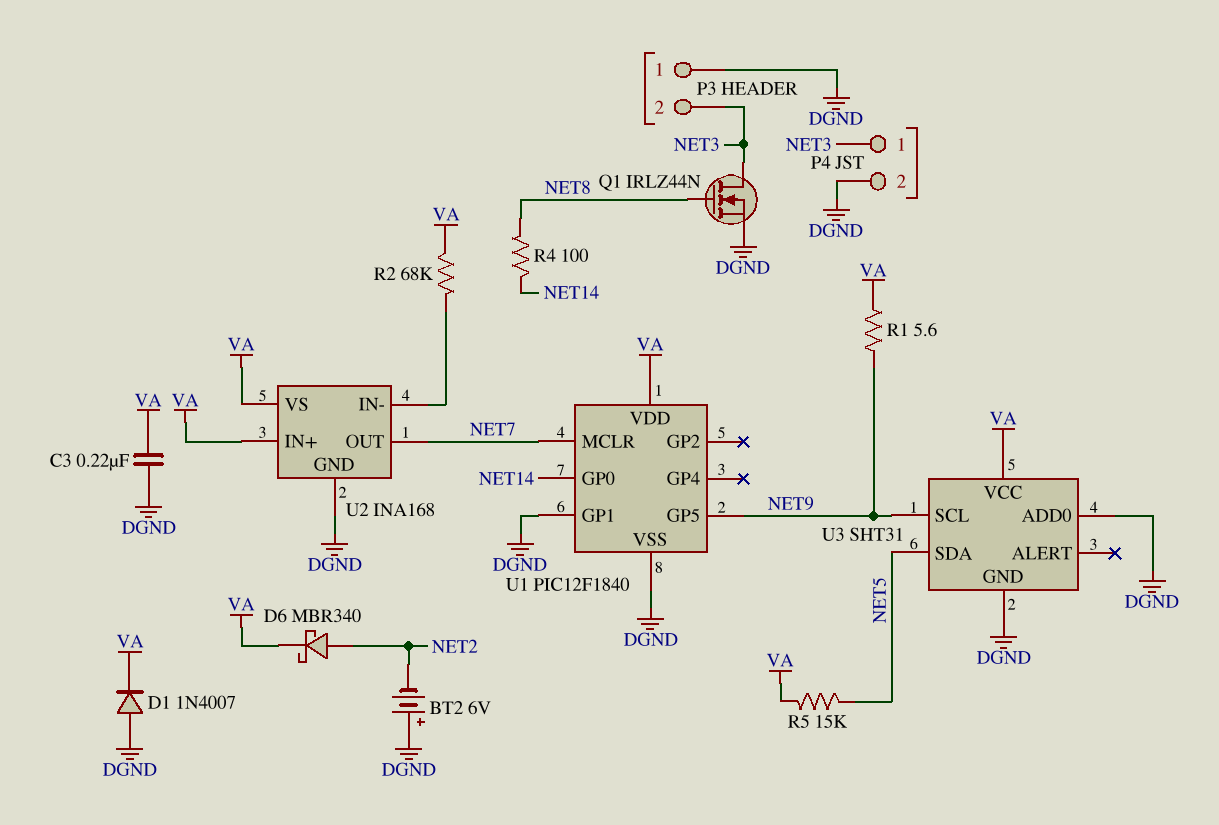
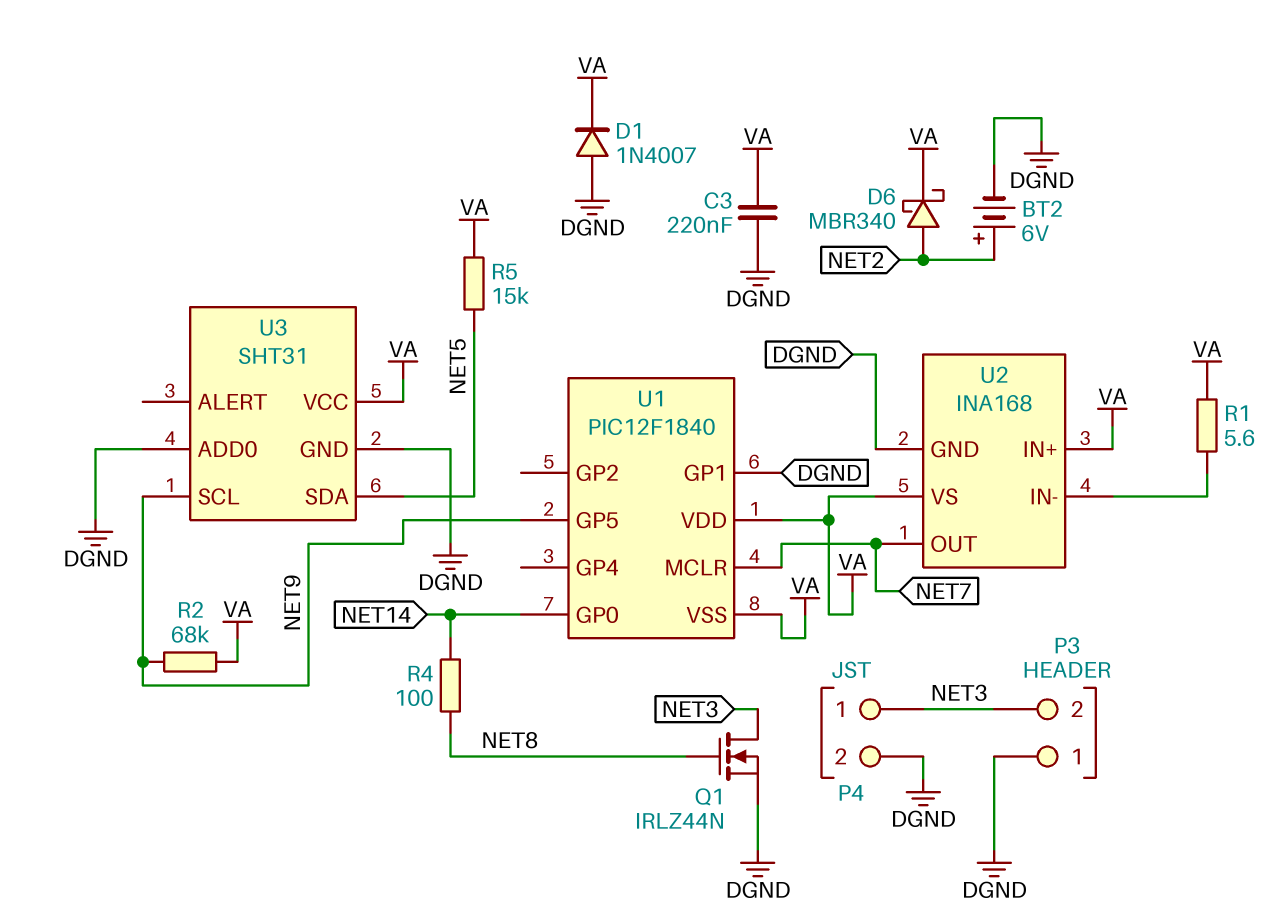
BT2: 6V (plus DGND, minus NET2) -> 6V (plus NET2, minus DGND)
R1: 5.6 (NET9, VA) -> 5.6 (U2/IN-, VA)
R2: 68k (U2/IN-, VA) -> 68k (NET9, VA)
U1 pin VSS: DGND -> VA

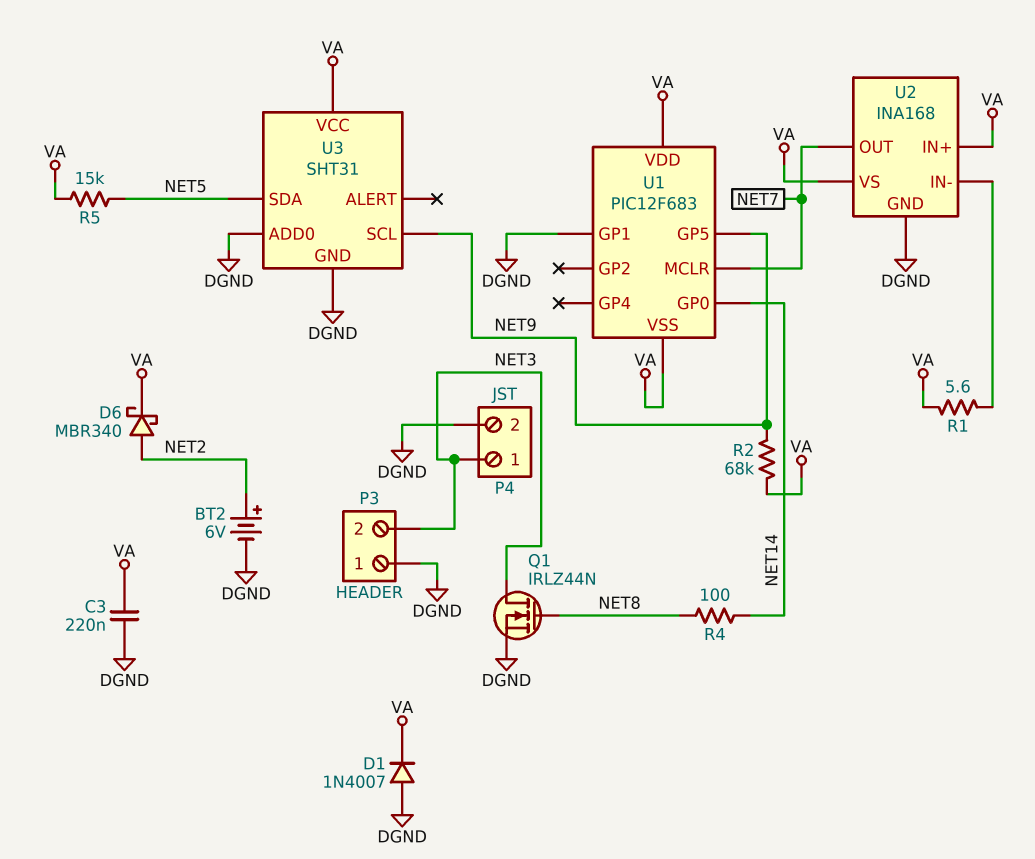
U1: PIC12F1840 -> PIC12F683

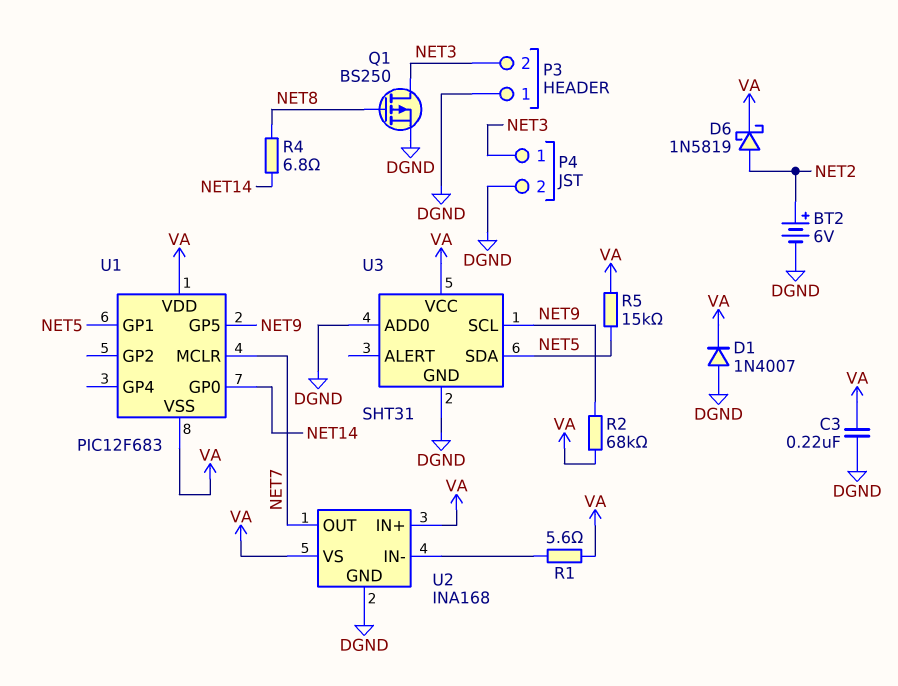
D6: schottky MBR340 (A NET2, K VA) -> schottky 1N5819 (A NET2, K VA)
Q1: NMOS IRLZ44N (G NET8, D NET3, S DGND) -> PMOS BS250 (G NET8, D NET3, S DGND)
R4: 100 (NET8, NET14) -> 6.8 (NET8, NET14)
U1 pin GP1: DGND -> NET5

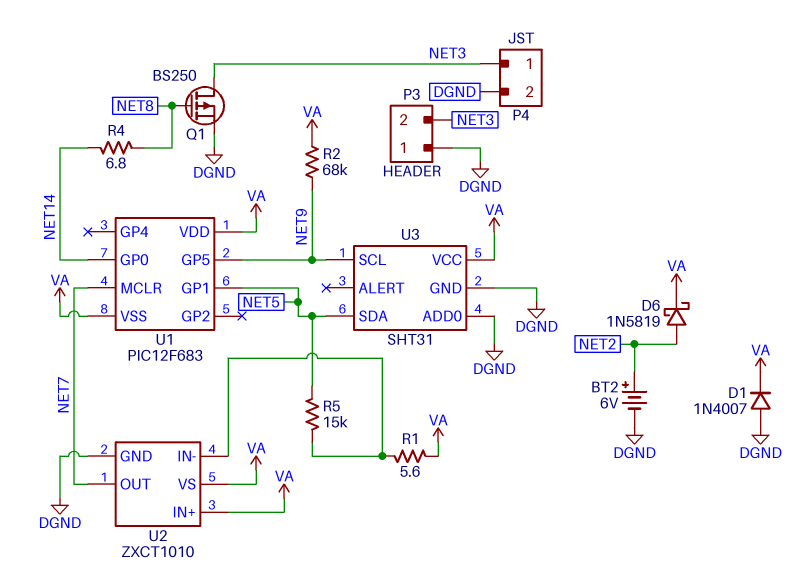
C3: 220nF (DGND, VA) -> none
R5: 15k (NET5, VA) -> 15k (NET5, U2/IN-)
U2: INA168 -> ZXCT1010

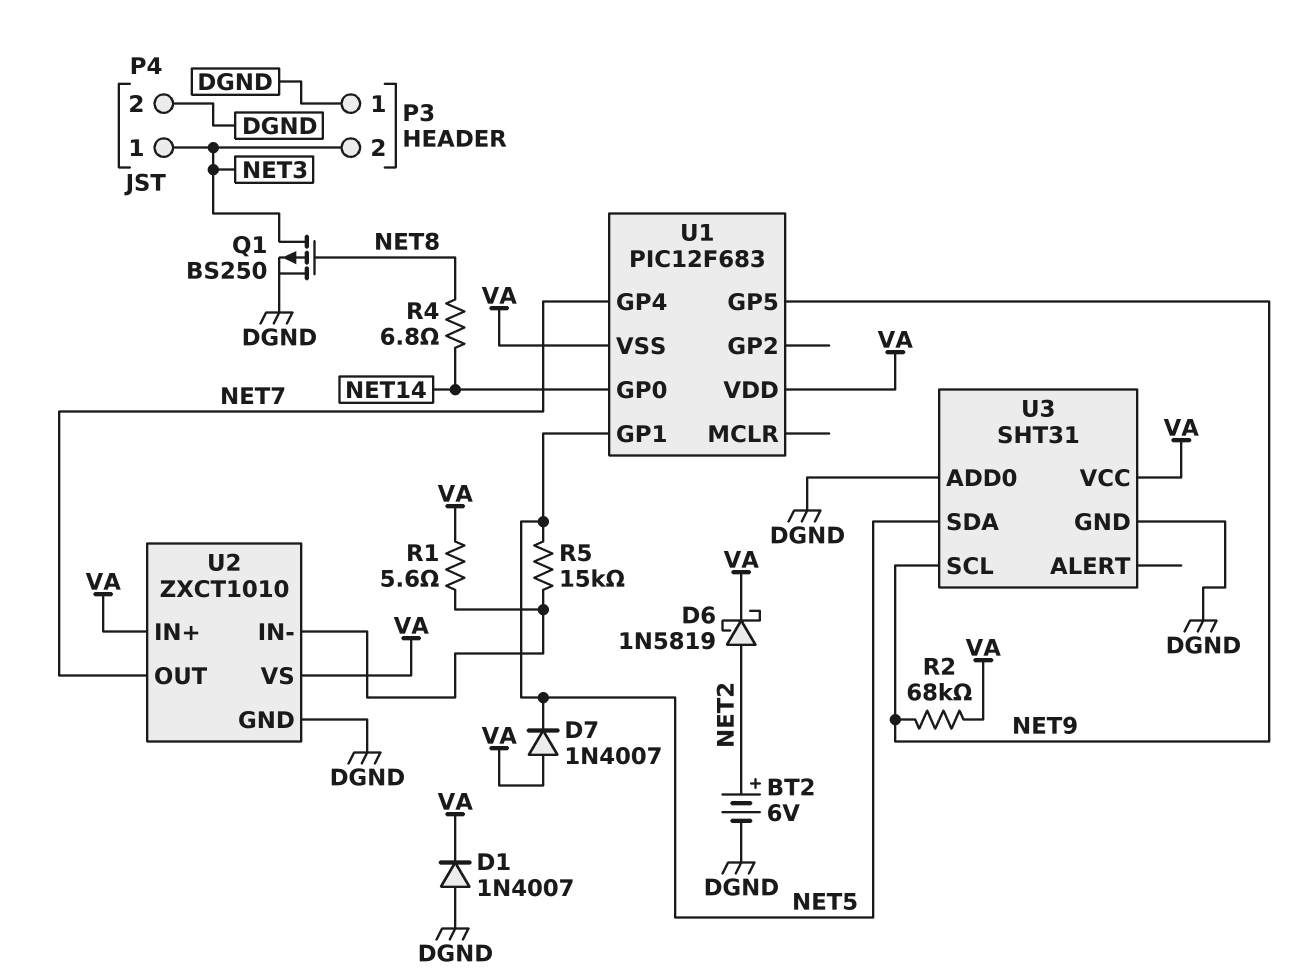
D7: none -> diode 1N4007 (A VA, K NET5)
U1 pin GP4: none -> NET7
U1 pin MCLR: NET7 -> none

